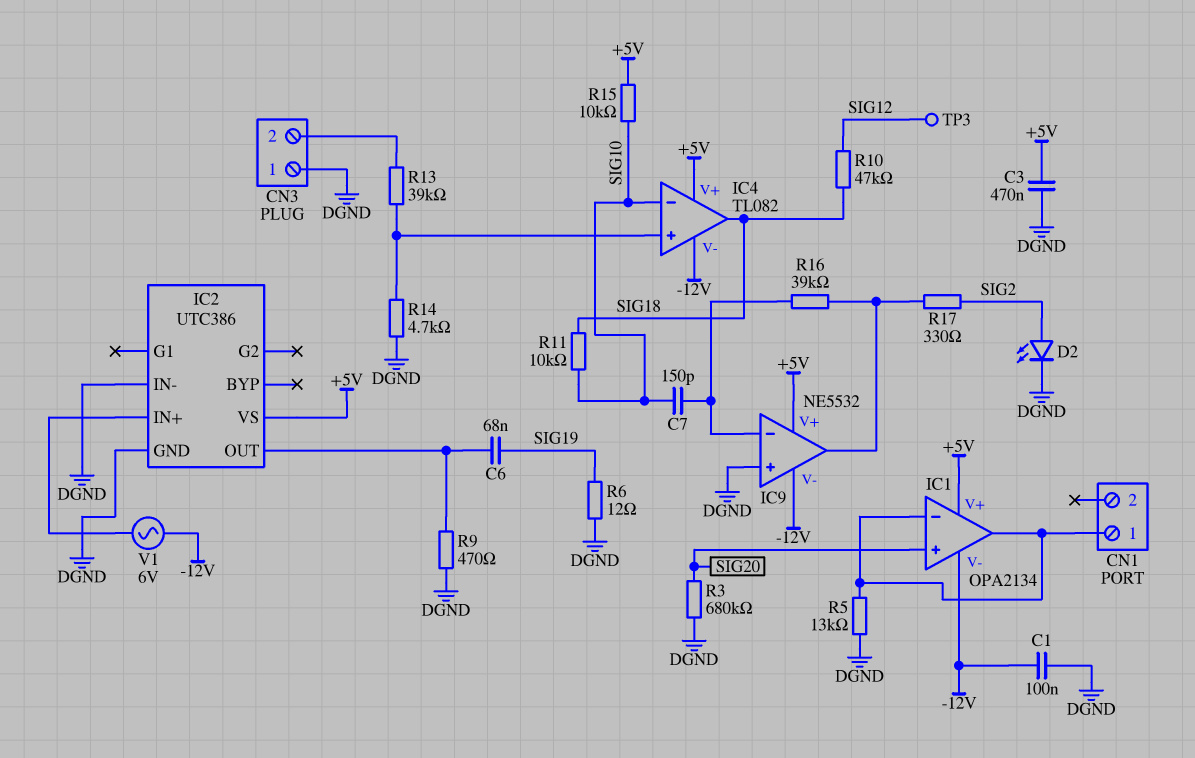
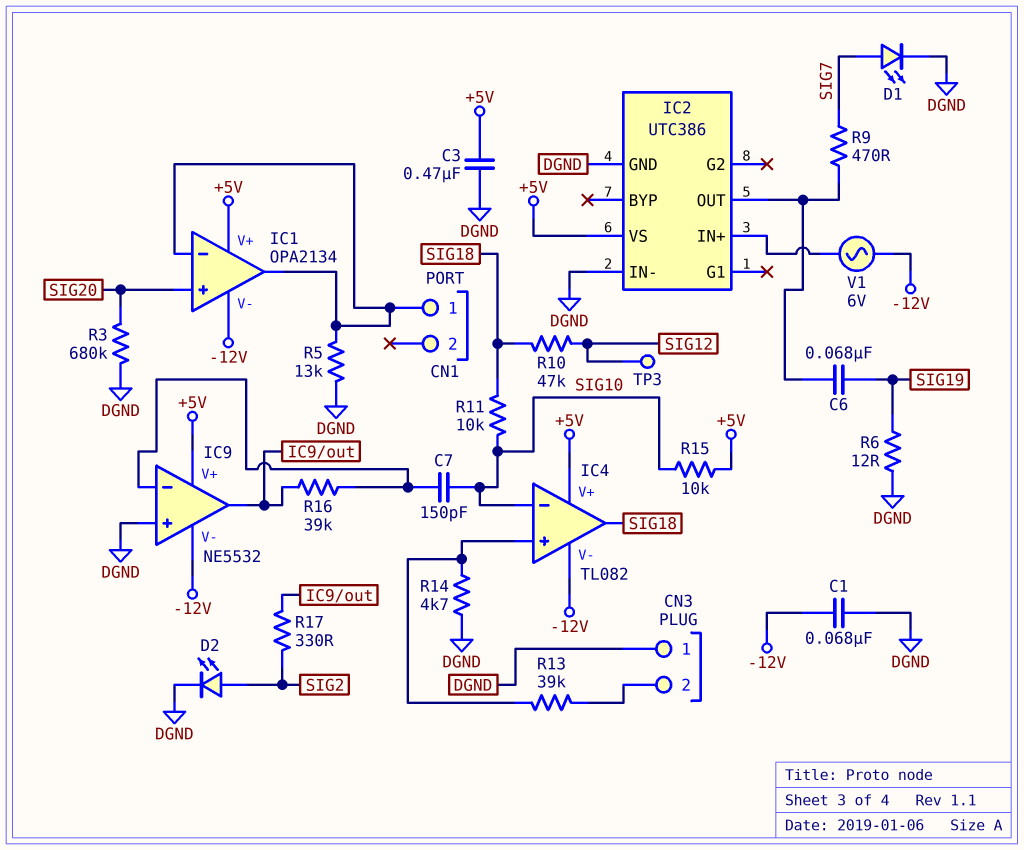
C1: 100nF (-12V, DGND) -> 68nF (-12V, DGND)
D1: none -> LED (A SIG7, K DGND)
R9: 470 (DGND, IC2/OUT) -> 470 (IC2/OUT, SIG7)

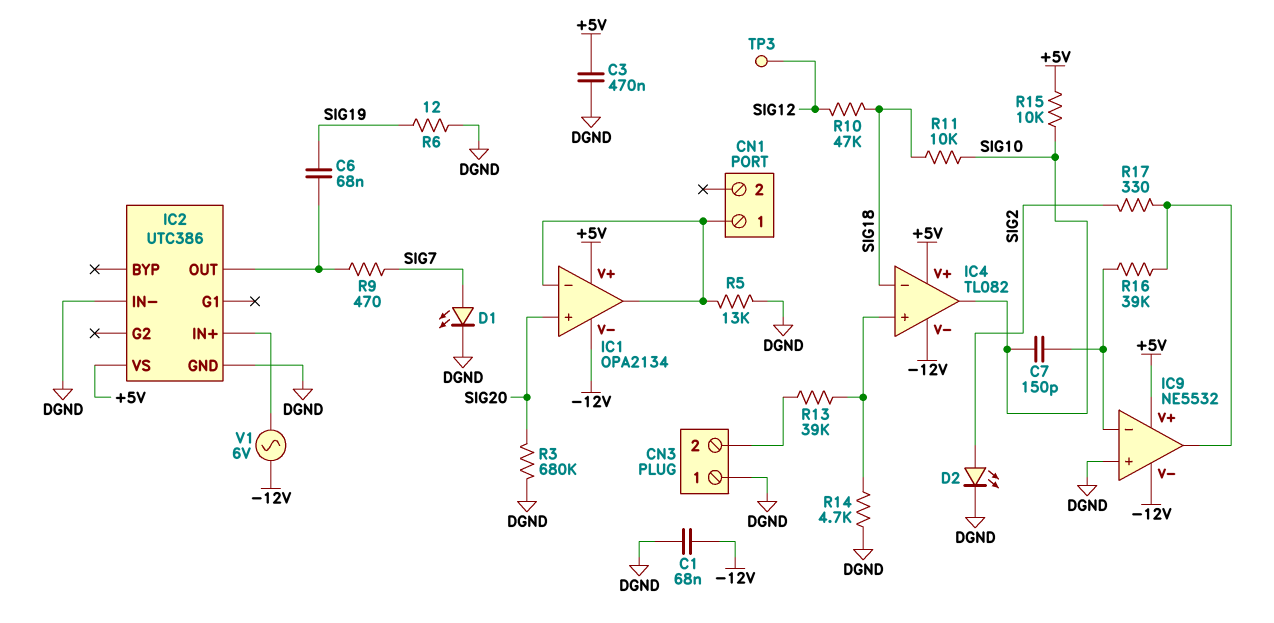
IC4 pin in-: SIG10 -> SIG18
IC4 pin out: SIG18 -> SIG10

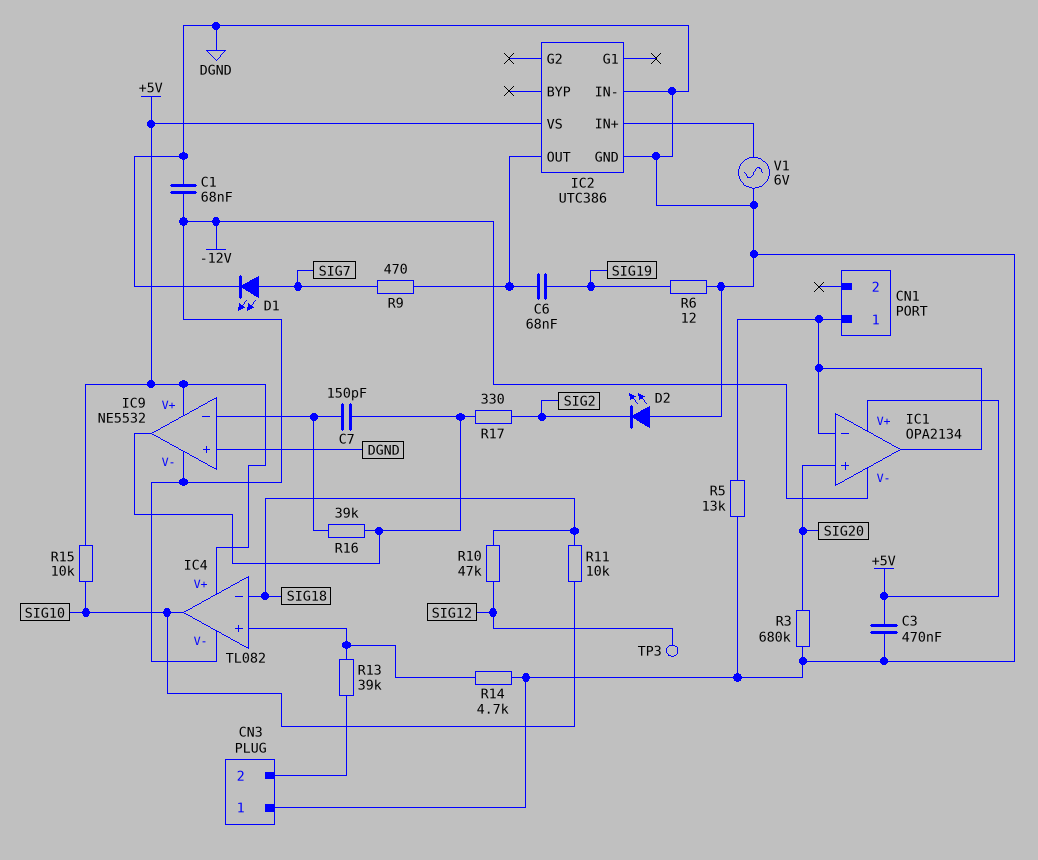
C7: 150pF (IC9/in-, SIG10) -> 150pF (IC9/in-, IC9/out)
D2: LED (A SIG2, K DGND) -> LED (A DGND, K SIG2)
V1: AC 6V (-12V, IC2/IN+) -> AC 6V (DGND, IC2/IN+)

